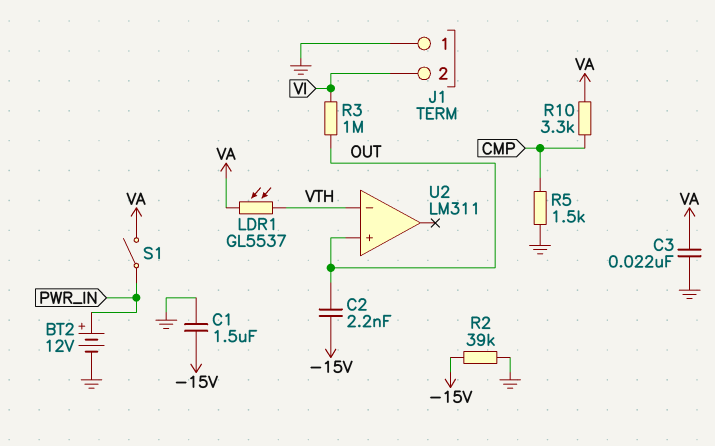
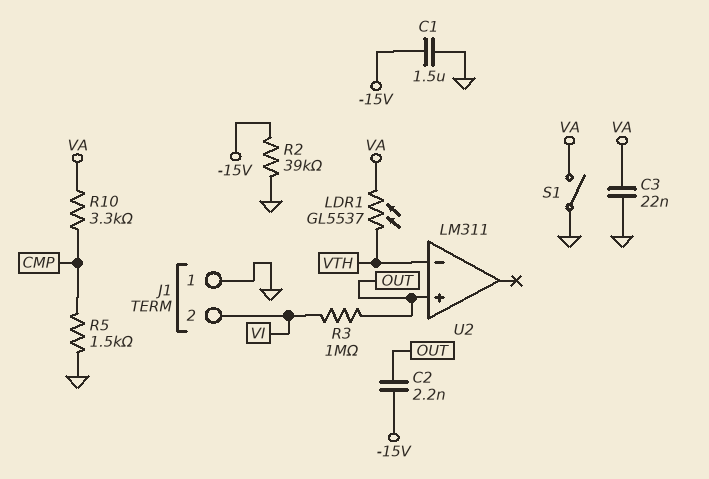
BT2: 12V (plus PWR_IN, minus GND) -> none
S1: switch (PWR_IN, VA) -> switch (GND, VA)

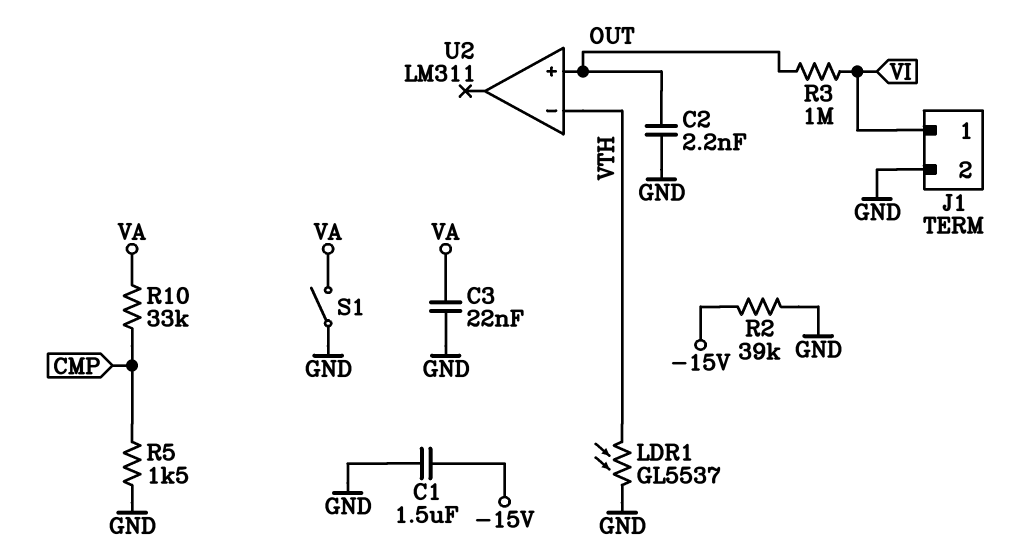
C2: 2.2nF (-15V, OUT) -> 2.2nF (GND, OUT)
J1 pin 1: GND -> VI
J1 pin 2: VI -> GND
LDR1: GL5537 (VA, VTH) -> GL5537 (GND, VTH)
R10: 3.3k (CMP, VA) -> 33k (CMP, VA)

